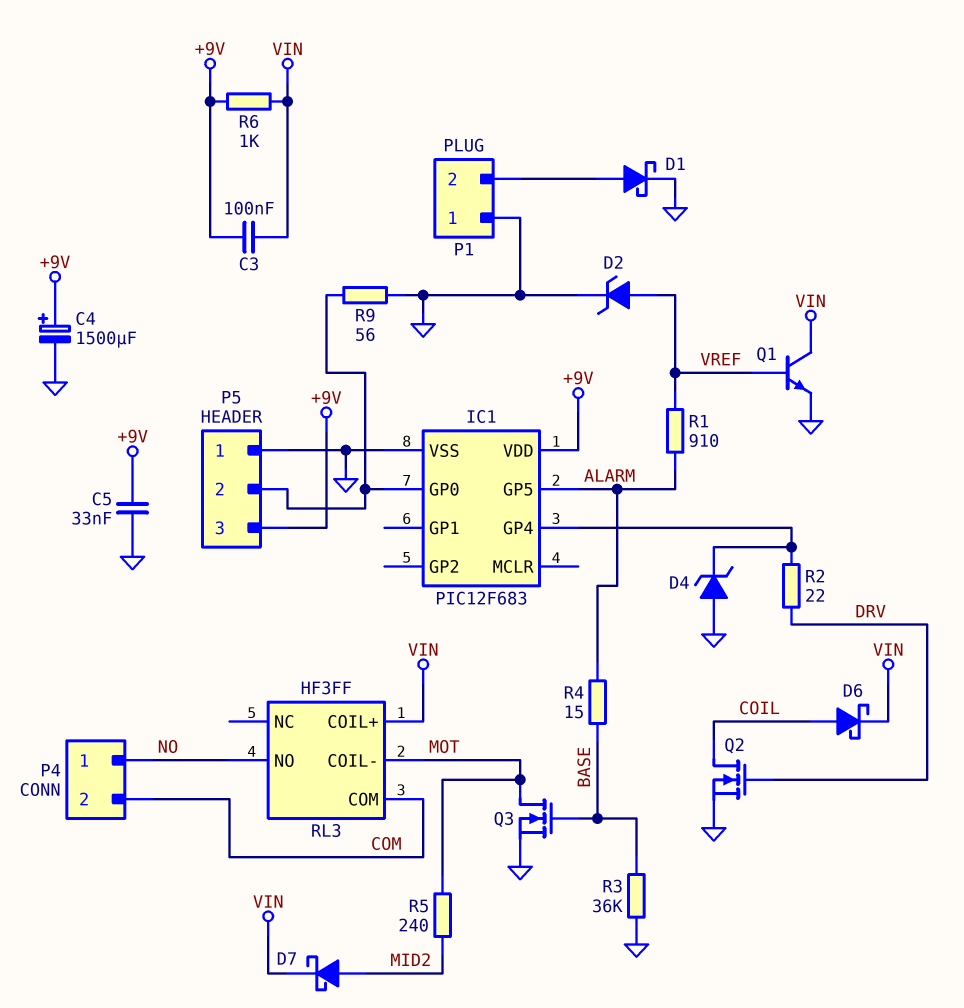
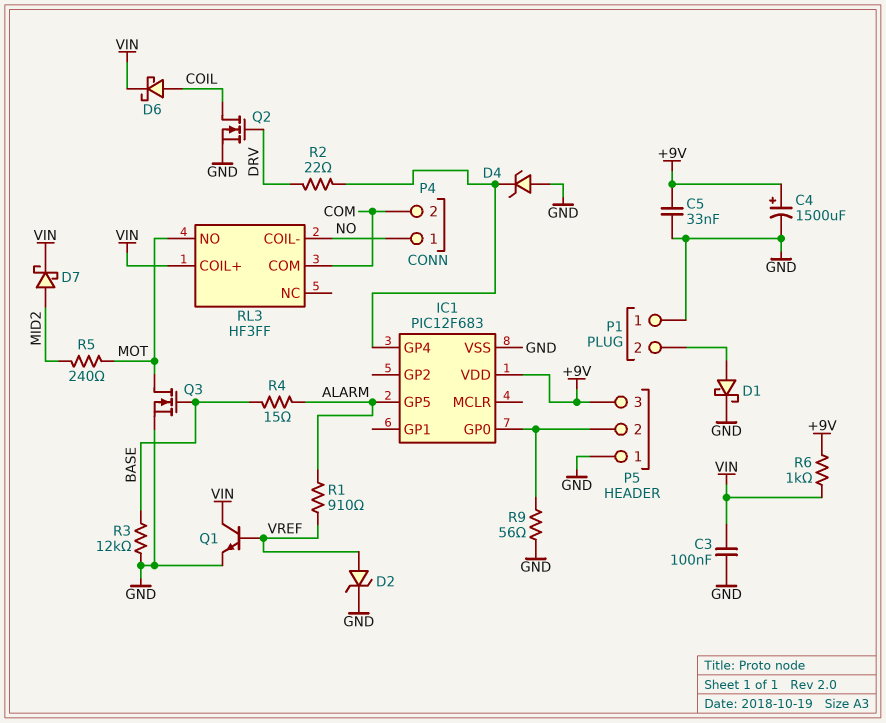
C3: 100nF (+9V, VIN) -> 100nF (GND, VIN)
R3: 36k (BASE, GND) -> 12k (BASE, GND)
RL3 pin COIL-: MOT -> NO
RL3 pin NO: NO -> MOT

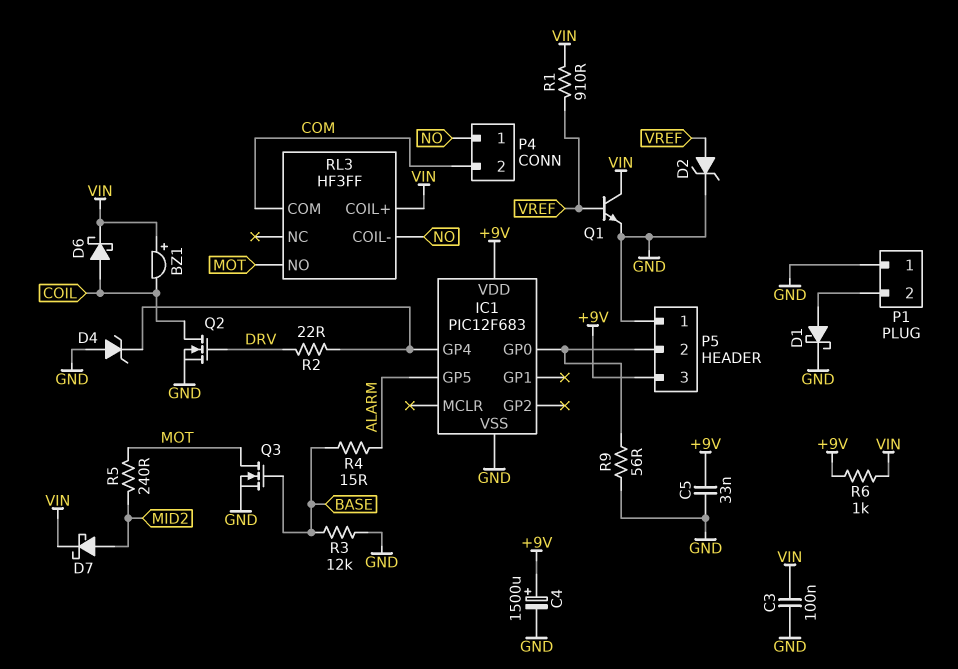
BZ1: none -> buzzer (plus VIN, minus COIL)
R1: 910 (ALARM, VREF) -> 910 (VIN, VREF)

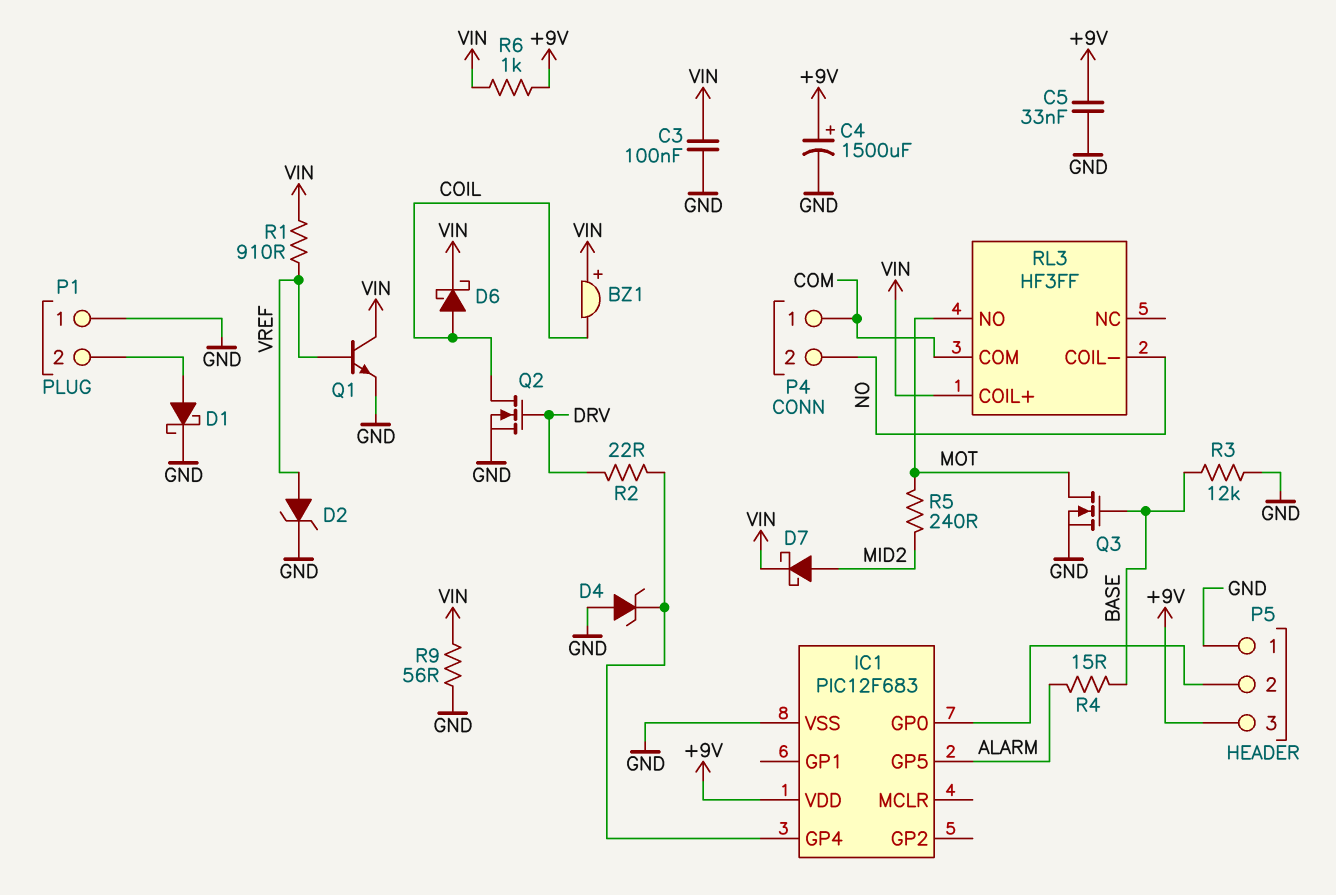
P4 pin 1: NO -> COM
P4 pin 2: COM -> NO
R9: 56 (GND, IC1/GP0) -> 56 (GND, VIN)

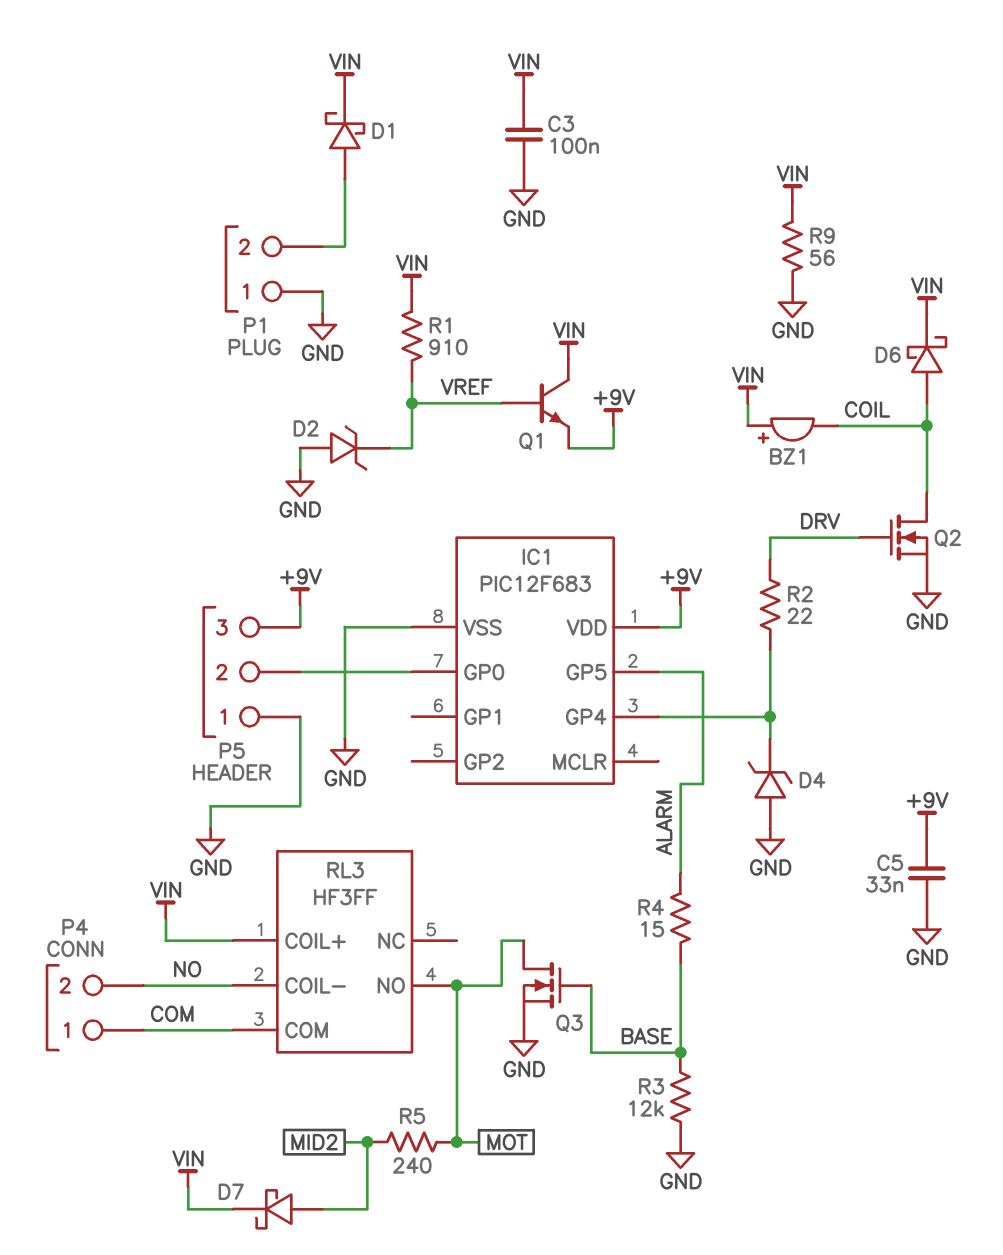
C4: 1500uF (plus +9V, minus GND) -> none
D1: schottky (A P1/2, K GND) -> schottky (A P1/2, K VIN)
D2: zener (A VREF, K GND) -> zener (A GND, K VREF)
Q1: NPN (B VREF, C VIN, E GND) -> NPN (B VREF, C VIN, E +9V)
R6: 1k (+9V, VIN) -> none

